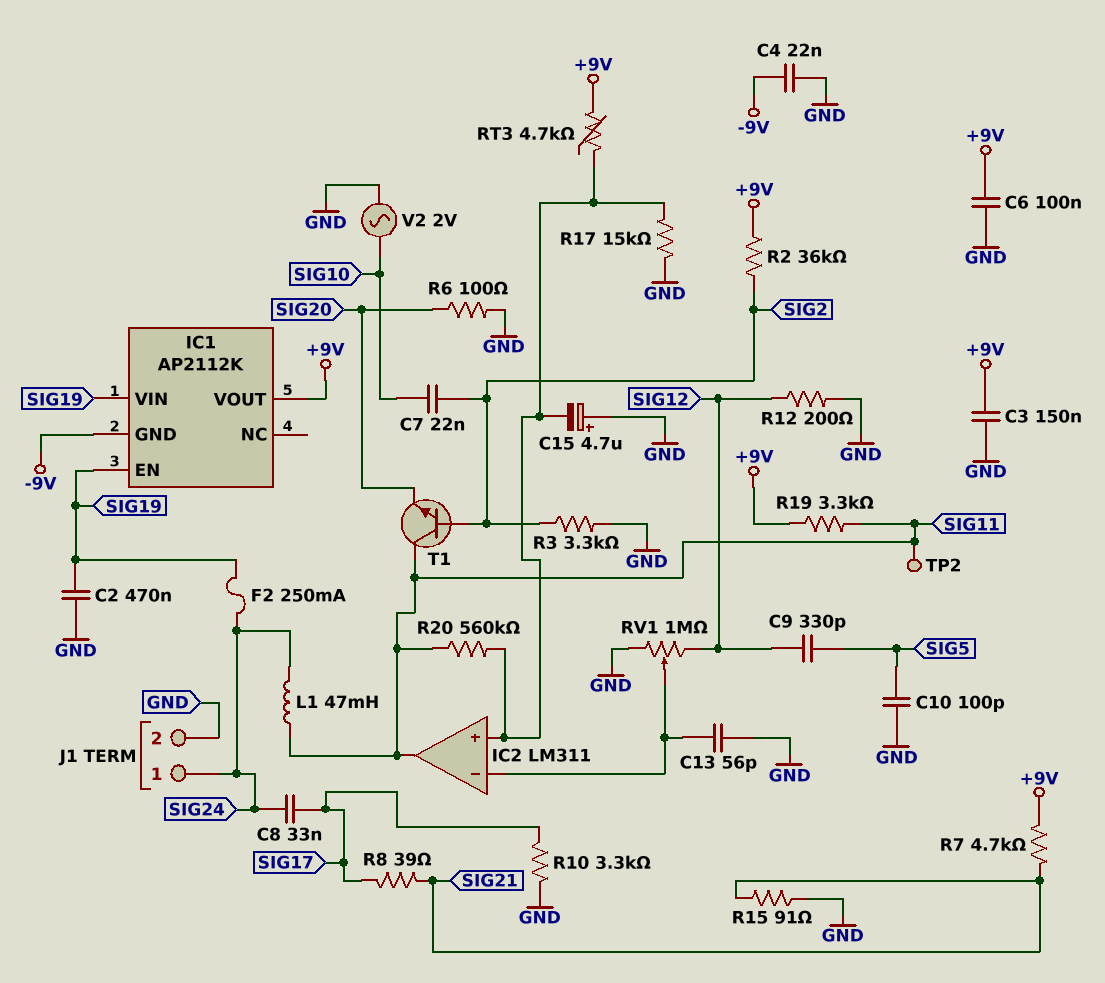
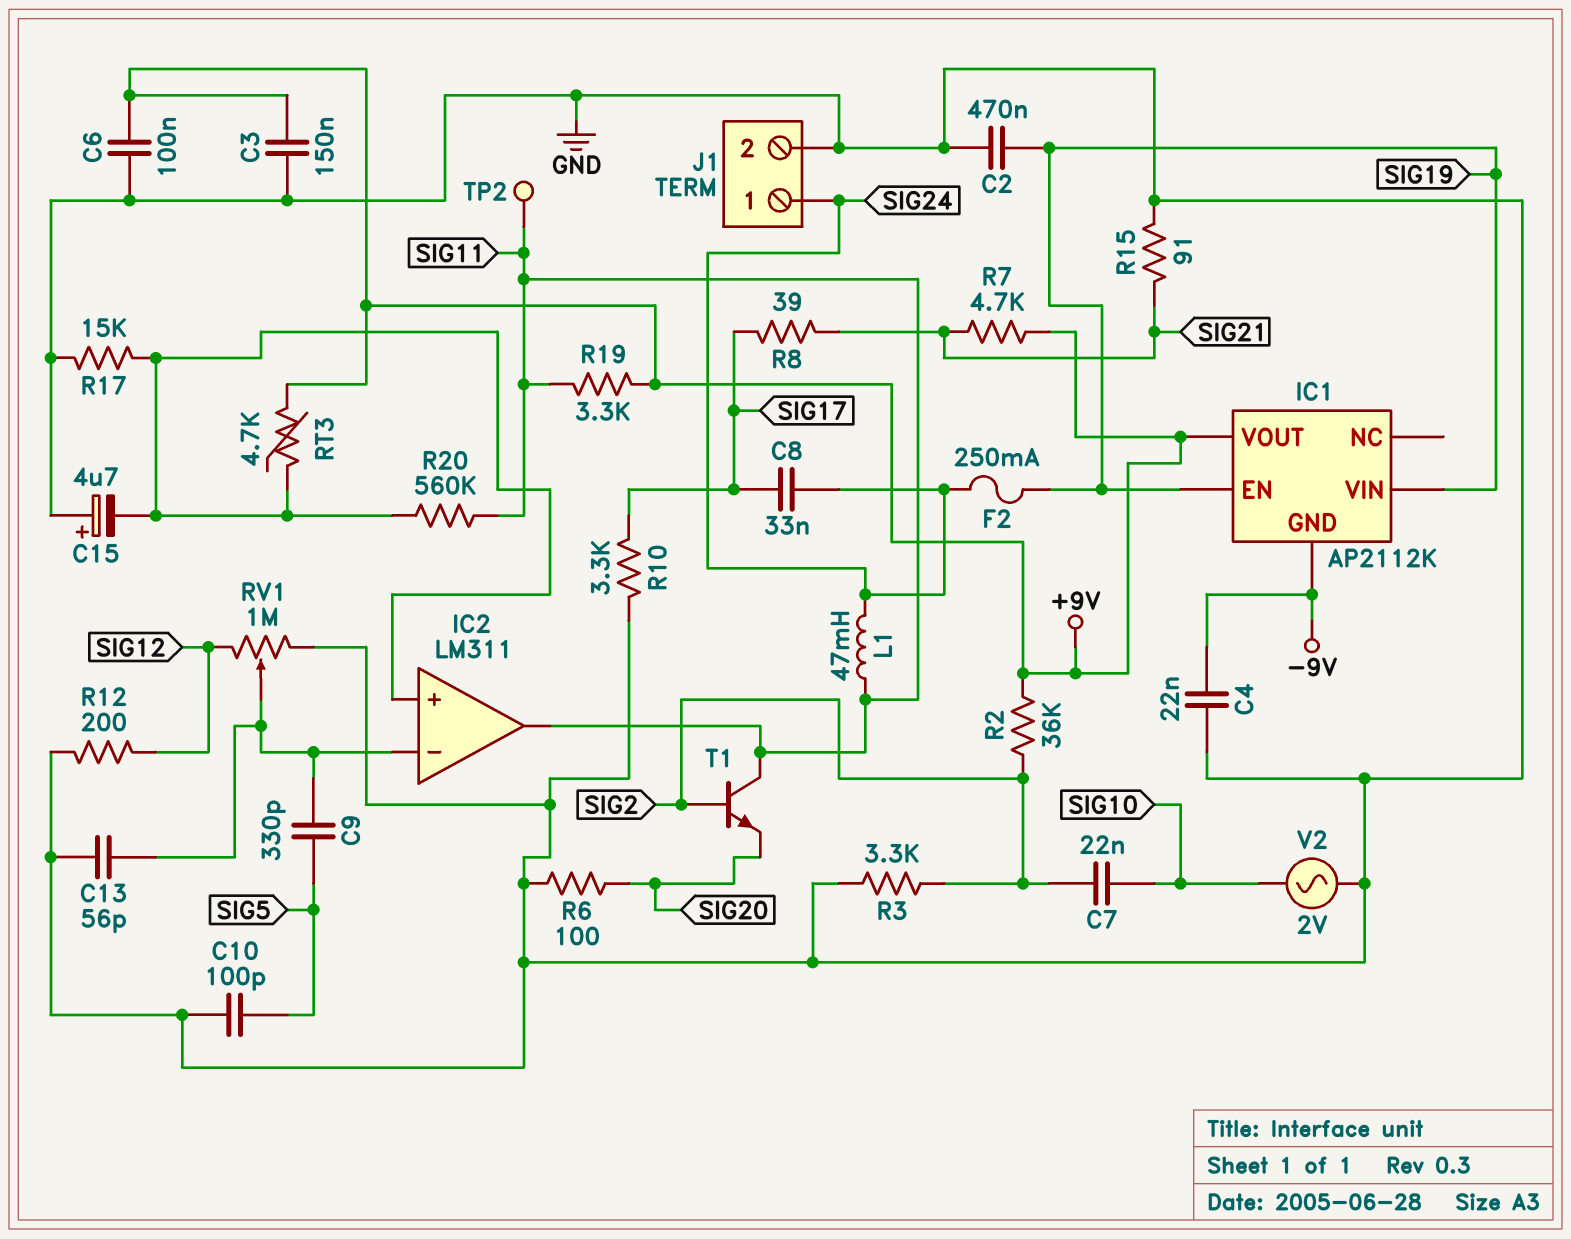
C9: 330pF (SIG5, SIG12) -> 330pF (IC2/in-, SIG5)

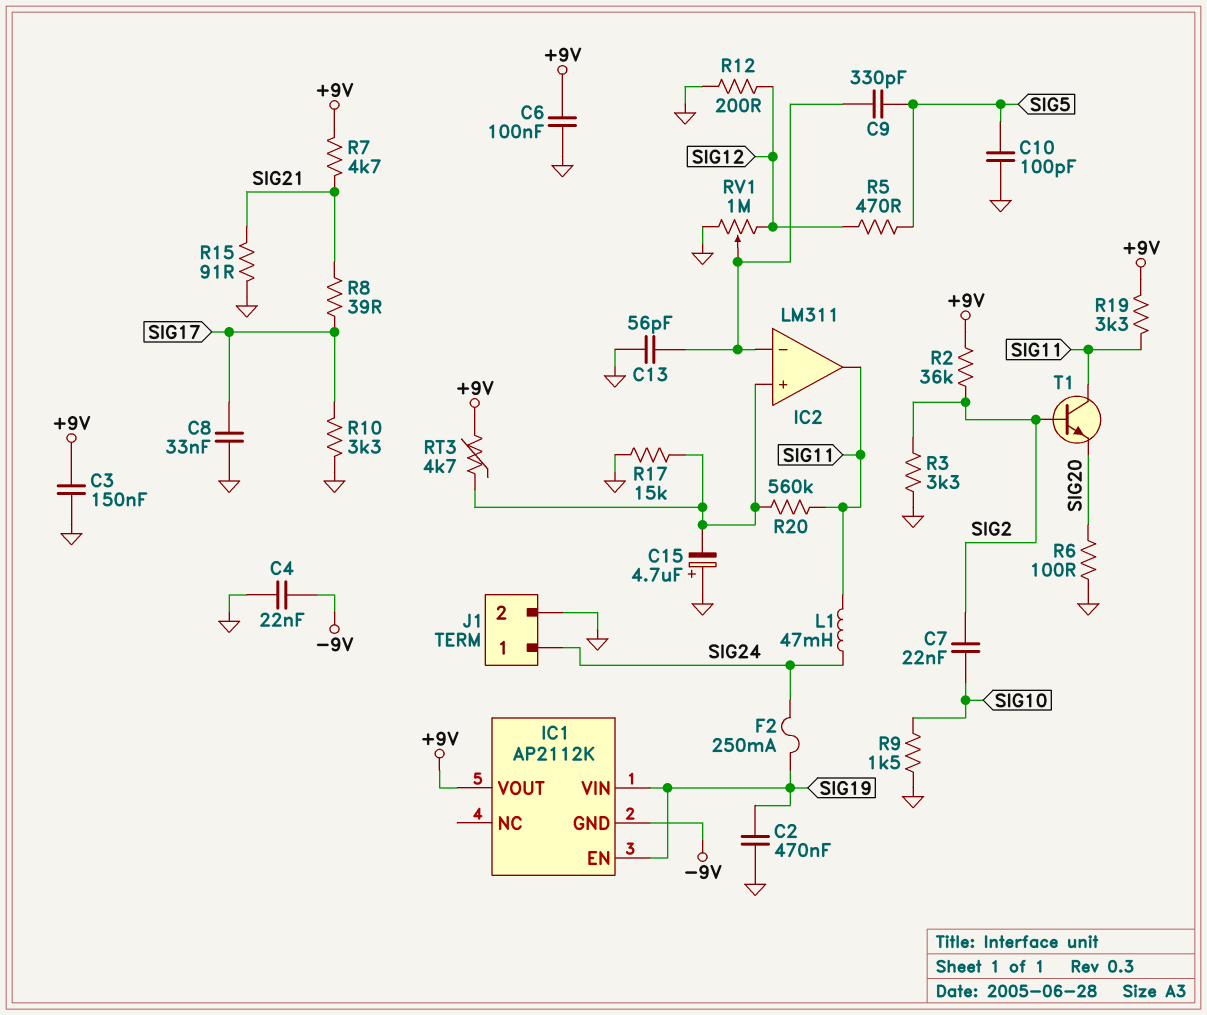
C8: 33nF (SIG17, SIG24) -> 33nF (GND, SIG17)
R5: none -> 470 (SIG5, SIG12)
R9: none -> 1.5k (GND, SIG10)
TP2: test point (SIG11) -> none
V2: AC 2V (GND, SIG10) -> none

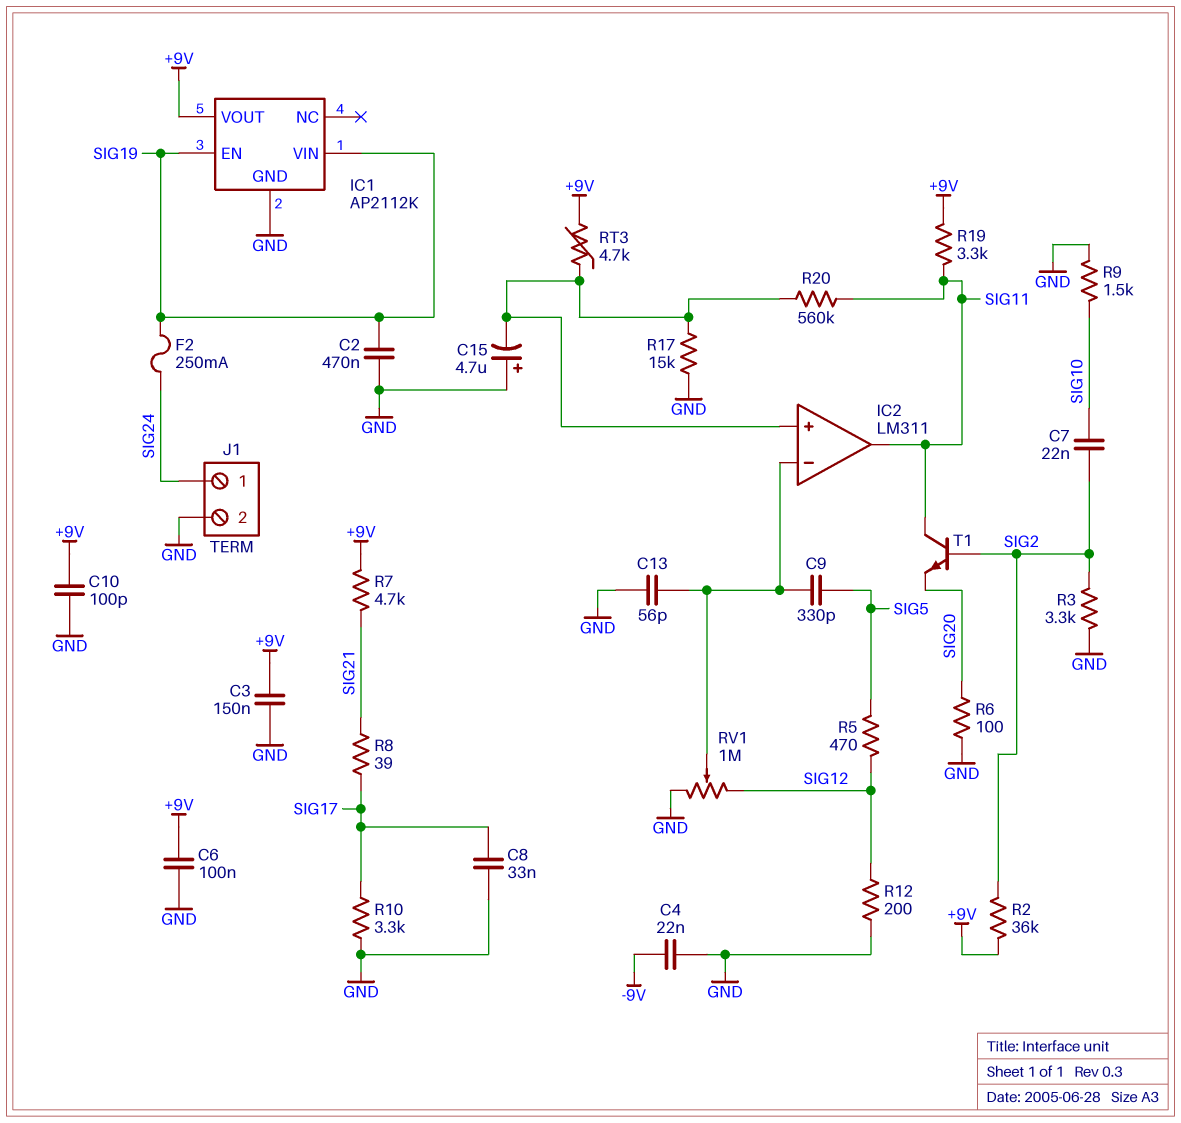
C10: 100pF (GND, SIG5) -> 100pF (+9V, GND)
IC1 pin GND: -9V -> GND
L1: 47mH (SIG11, SIG24) -> none
R15: 91 (GND, SIG21) -> none

